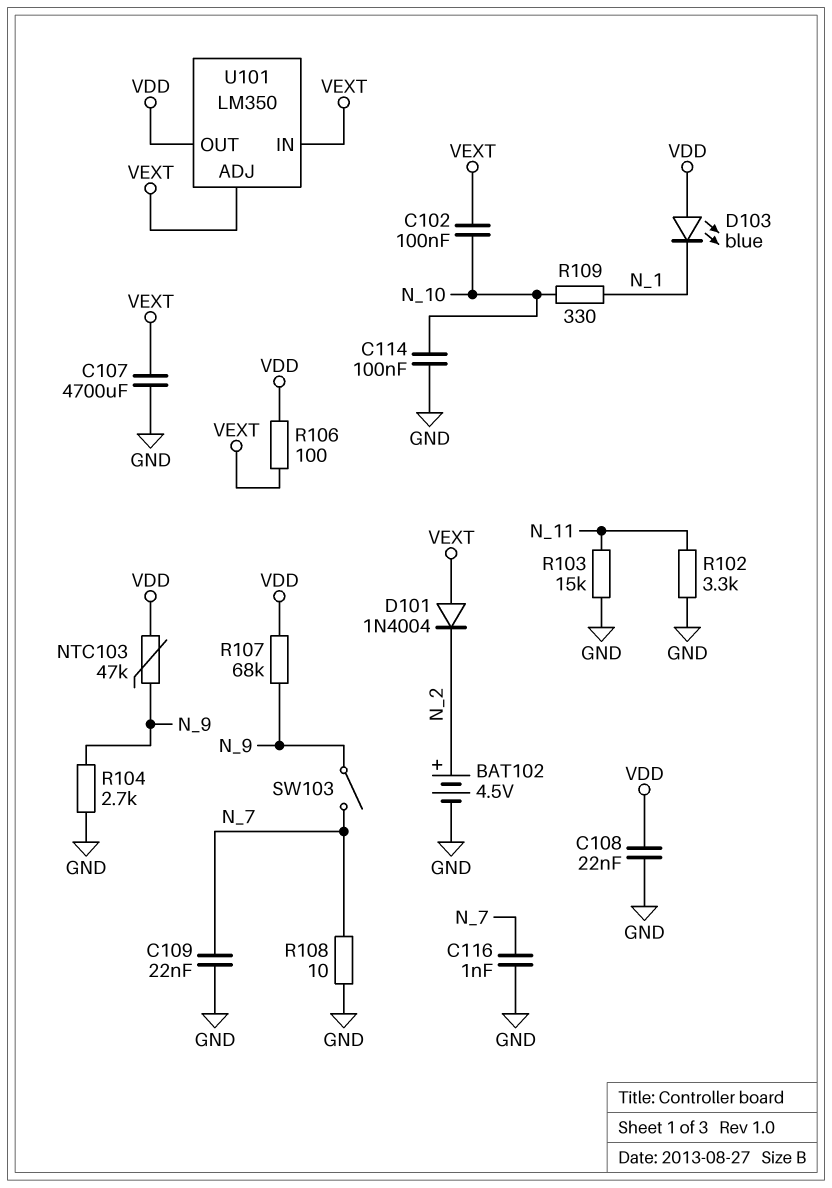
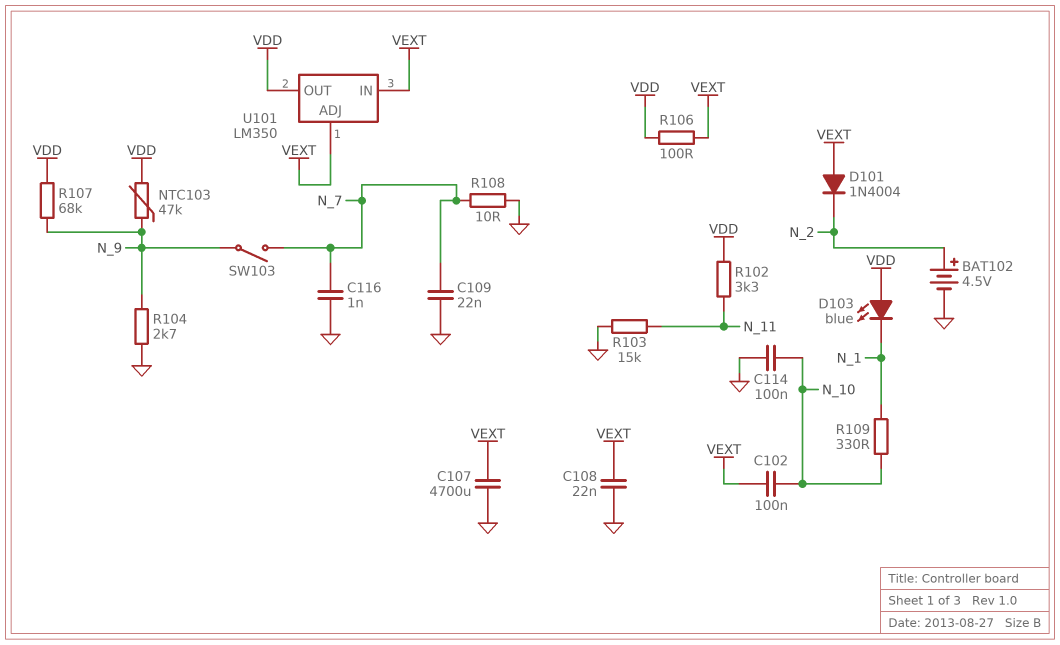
C108: 22nF (GND, VDD) -> 22nF (GND, VEXT)
R102: 3.3k (GND, N_11) -> 3.3k (N_11, VDD)

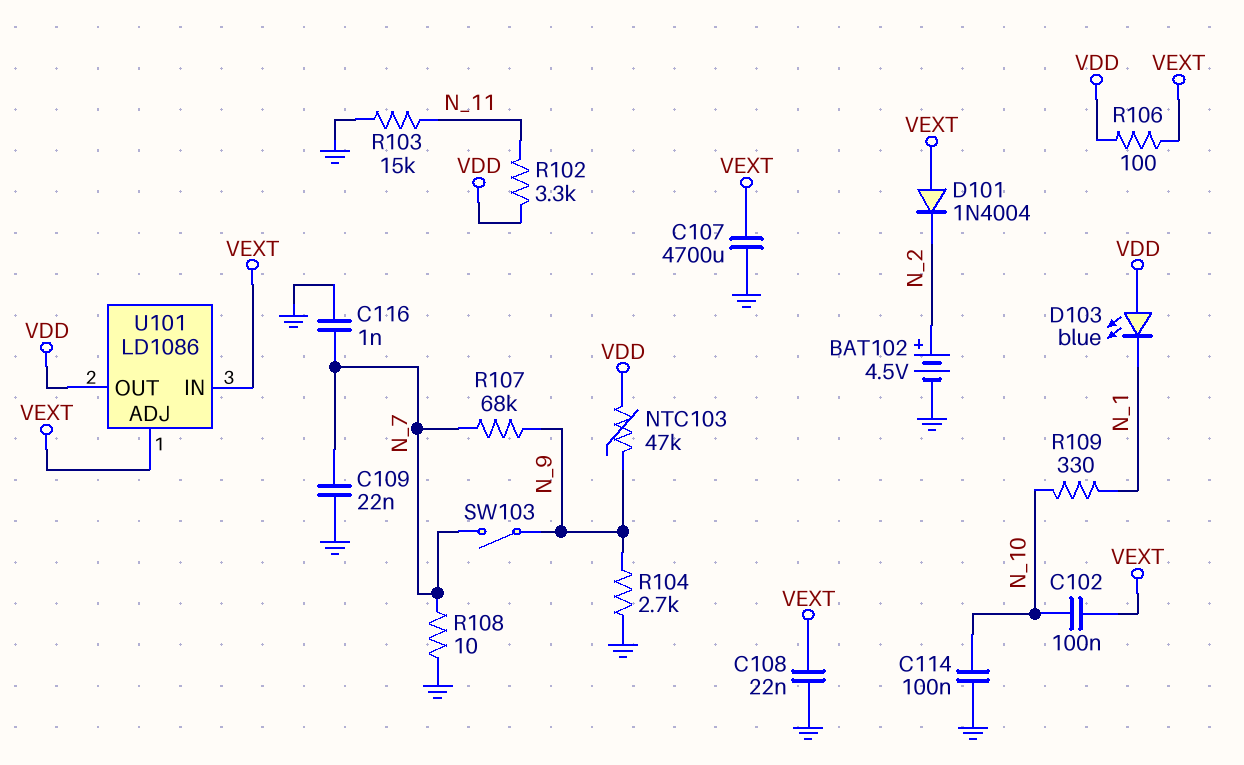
R107: 68k (N_9, VDD) -> 68k (N_7, N_9)
U101: LM350 -> LD1086

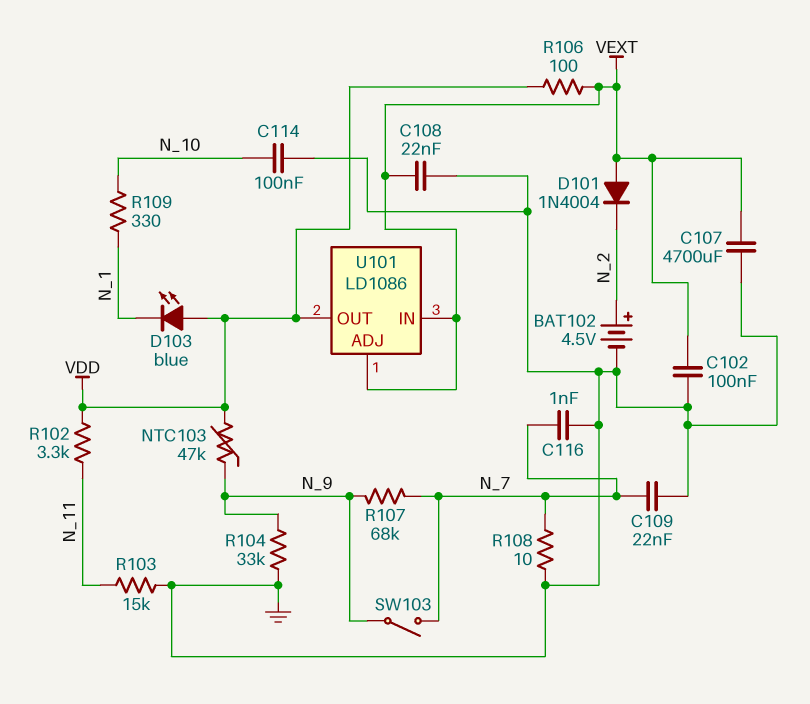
C102: 100nF (N_10, VEXT) -> 100nF (GND, VEXT)
R104: 2.7k (GND, N_9) -> 33k (GND, N_9)

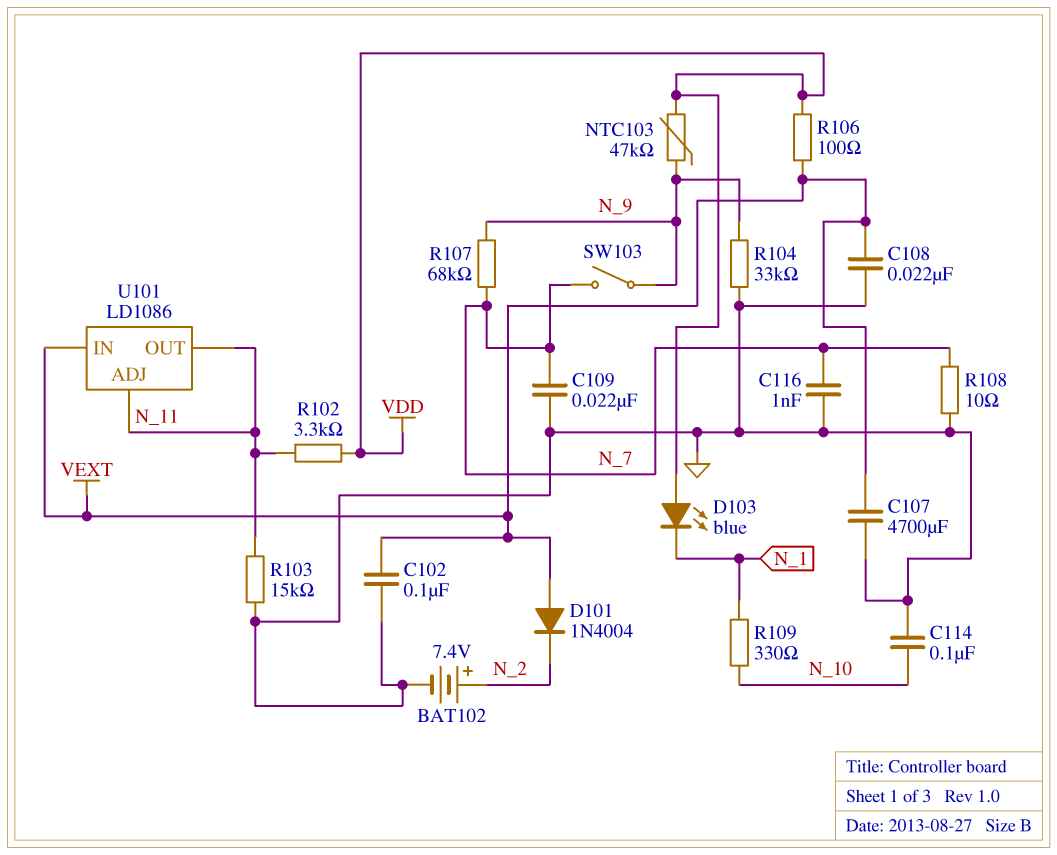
BAT102: 4.5V (plus N_2, minus GND) -> 7.4V (plus N_2, minus GND)
U101 pin ADJ: VEXT -> N_11
U101 pin OUT: VDD -> N_11

